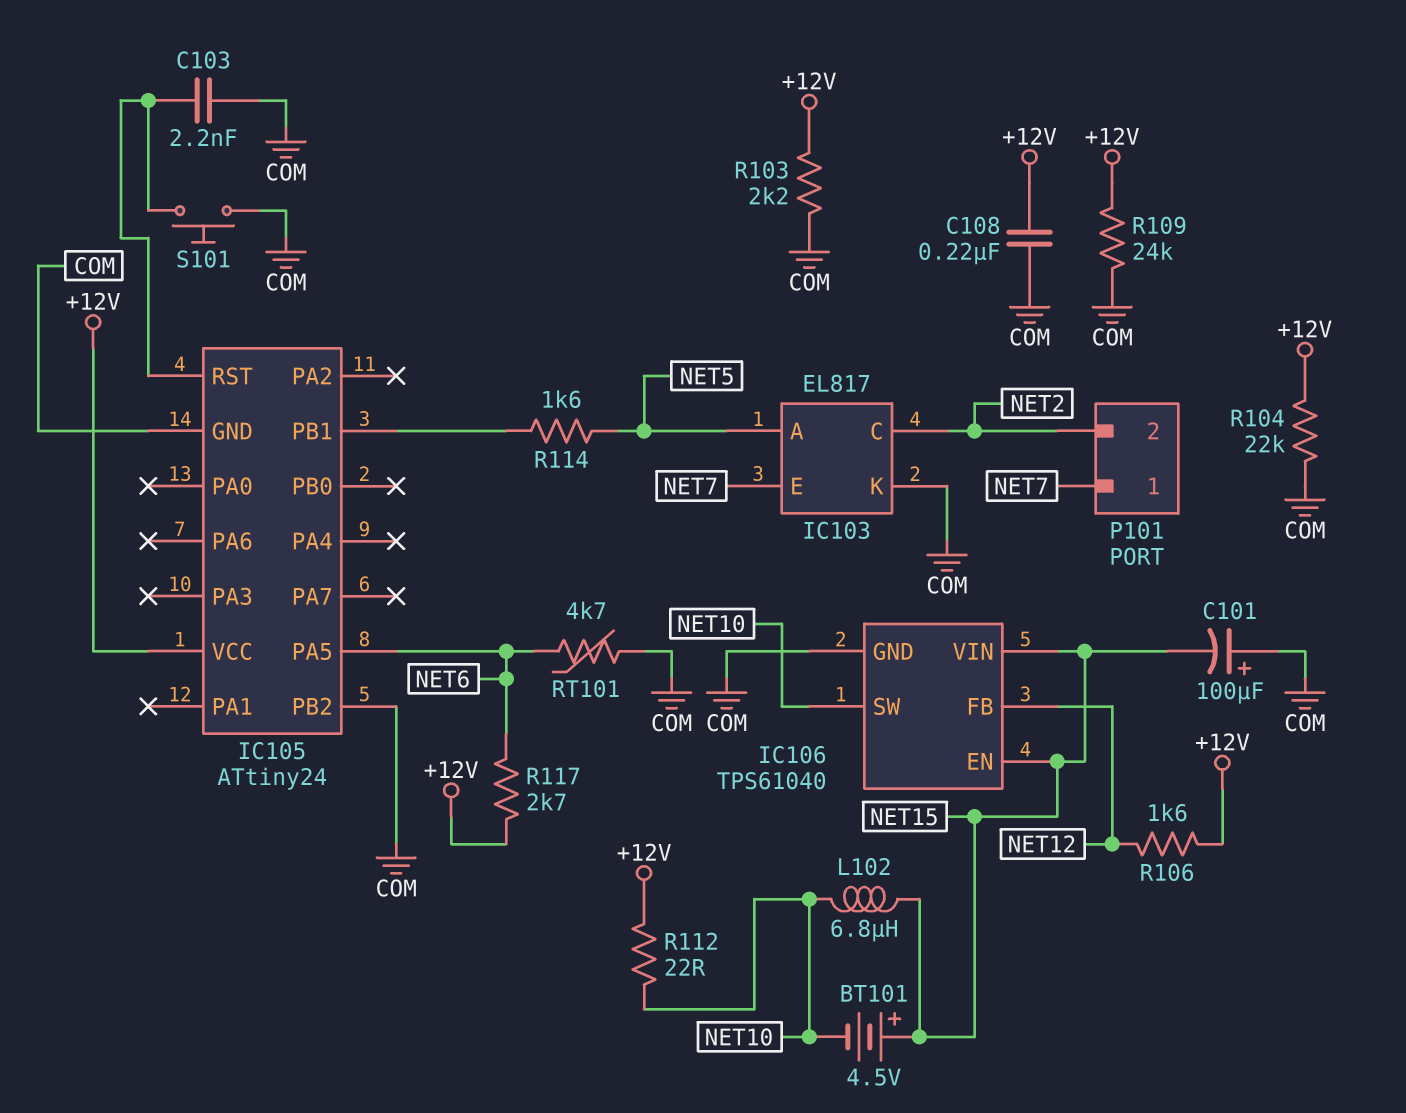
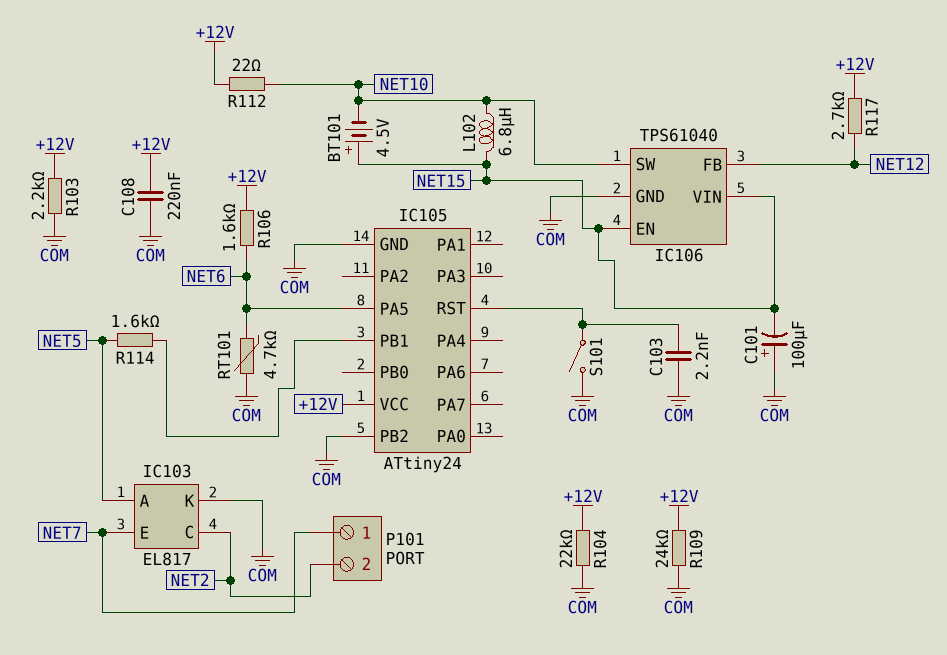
R106: 1.6k (+12V, NET12) -> 1.6k (+12V, NET6)
R117: 2.7k (+12V, NET6) -> 2.7k (+12V, NET12)
S101: button (COM, IC105/RST) -> switch (COM, IC105/RST)

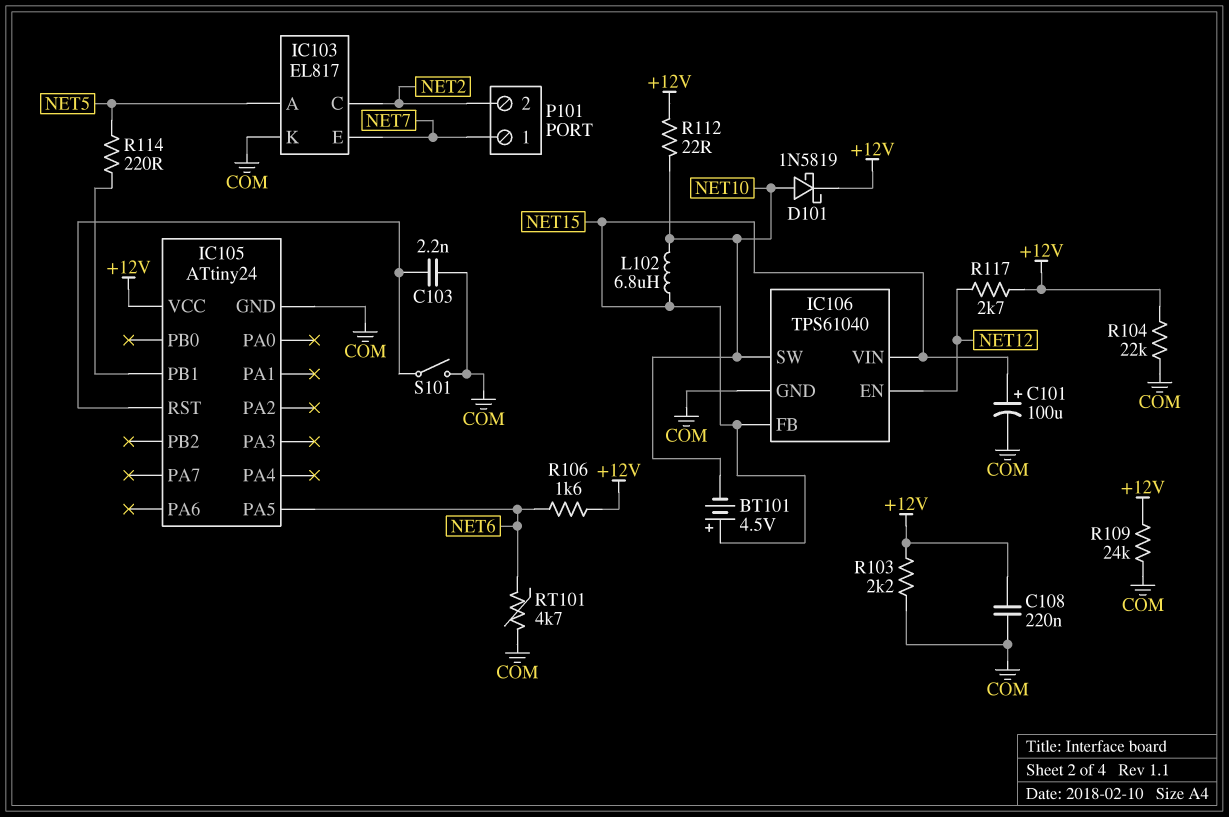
C101: 100uF (plus COM, minus NET15) -> 100uF (plus NET15, minus COM)
D101: none -> schottky 1N5819 (A NET10, K +12V)
IC105 pin PB2: COM -> none
IC106 pin EN: NET15 -> NET12
IC106 pin FB: NET12 -> NET15
R114: 1.6k (IC105/PB1, NET5) -> 220 (IC105/PB1, NET5)

